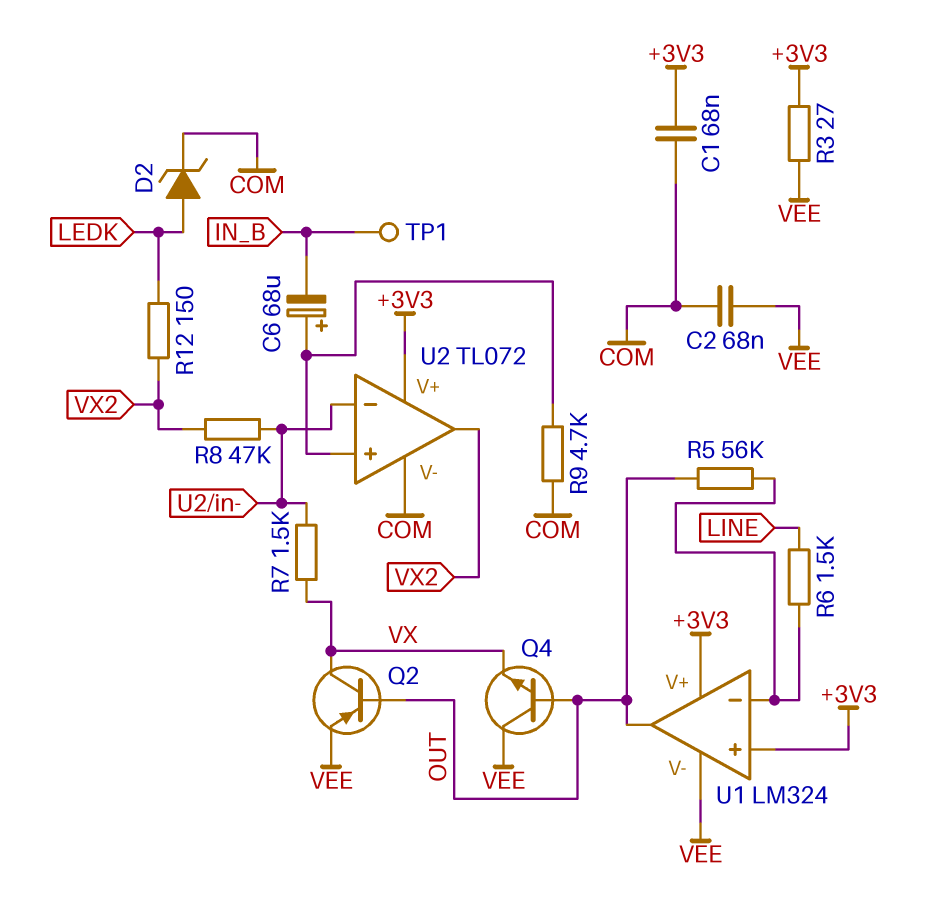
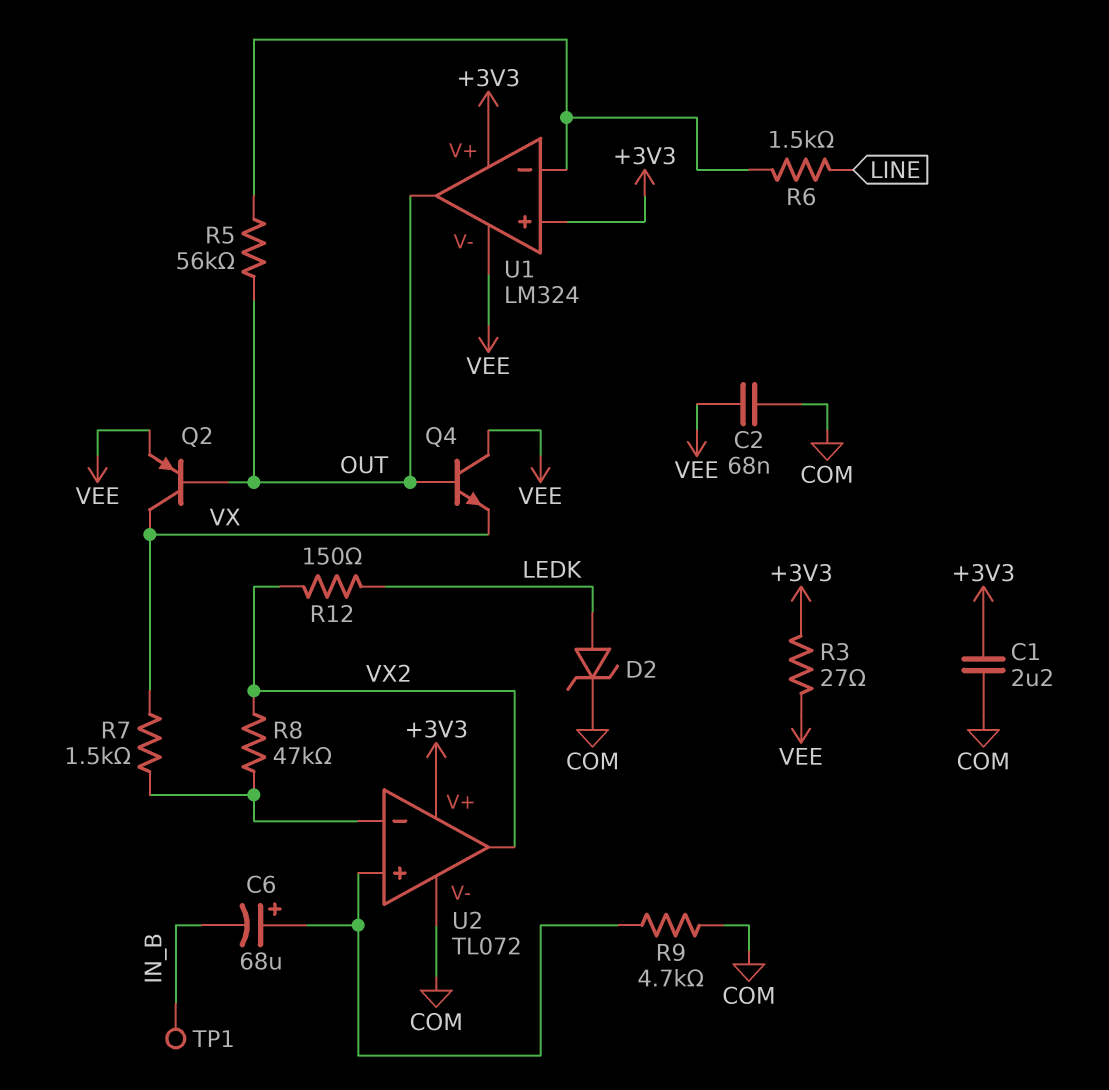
C1: 68nF (+3V3, COM) -> 2.2uF (+3V3, COM)

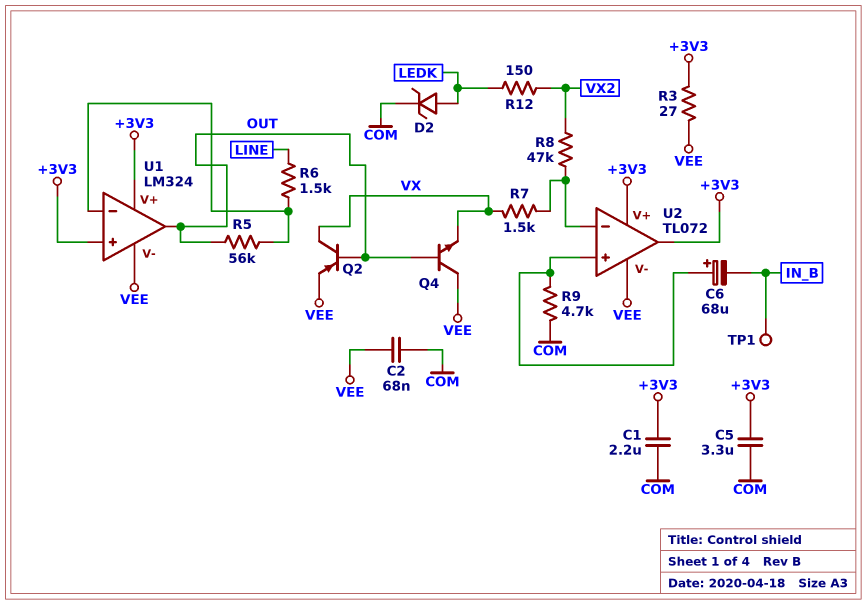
C5: none -> 3.3uF (+3V3, COM)
U2 pin V-: COM -> VEE
U2 pin out: VX2 -> +3V3

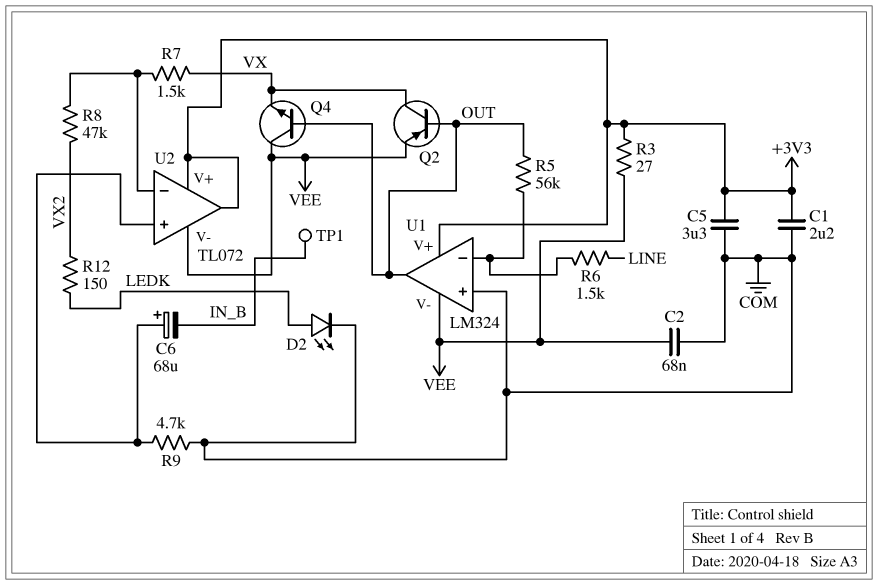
D2: zener (A LEDK, K COM) -> LED (A LEDK, K COM)
U1 pin in+: +3V3 -> COM

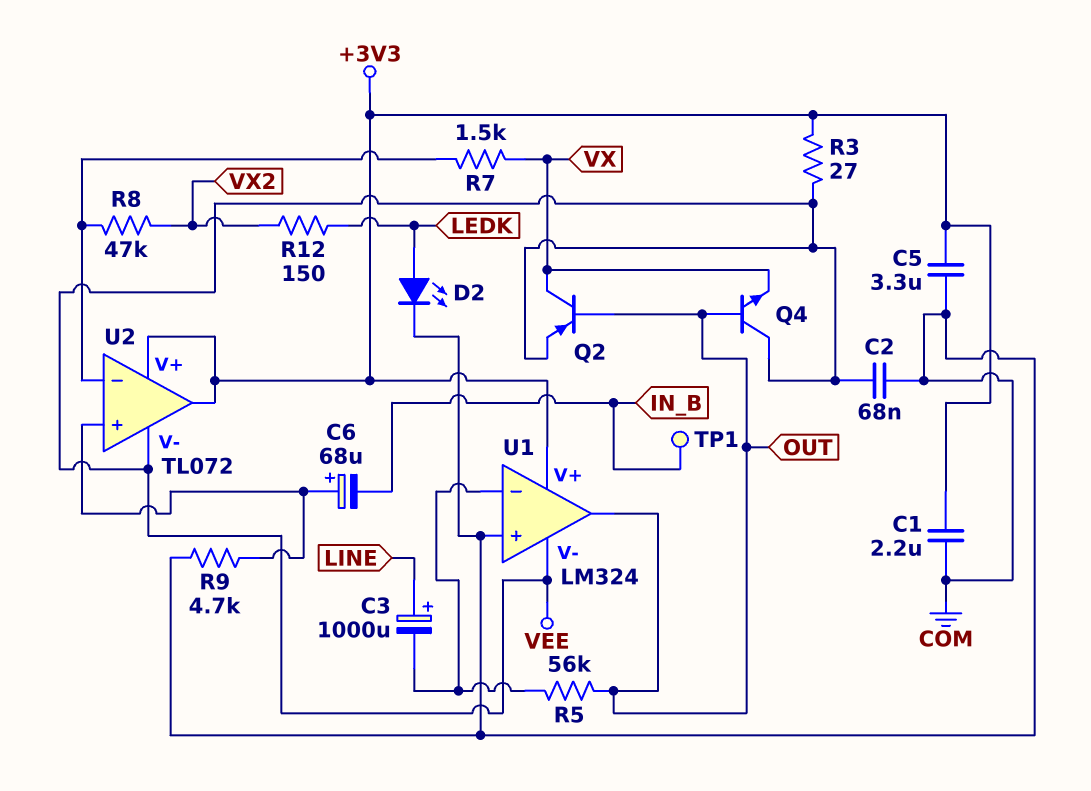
C3: none -> 1000uF (plus LINE, minus U1/in-)
R6: 1.5k (LINE, U1/in-) -> none

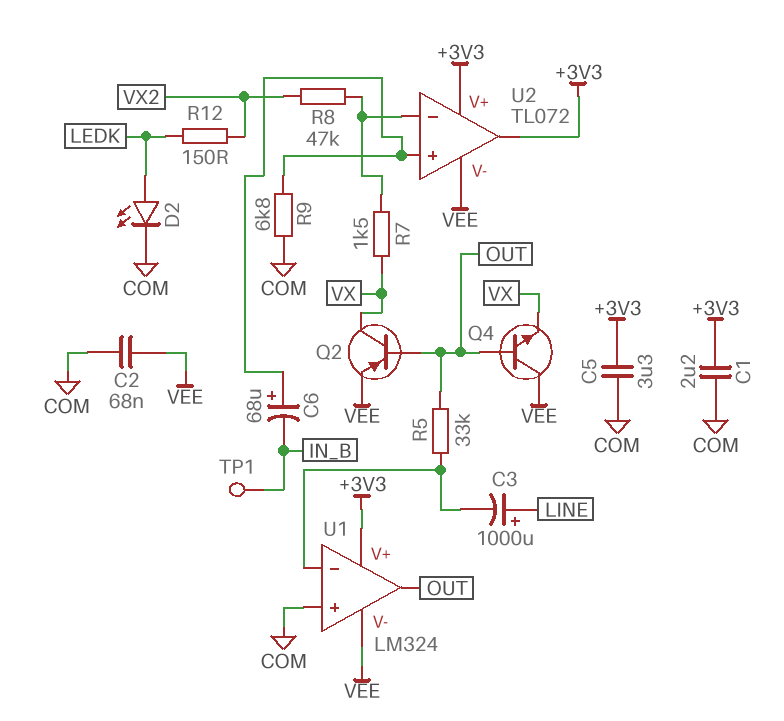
R3: 27 (+3V3, VEE) -> none
R5: 56k (OUT, U1/in-) -> 33k (OUT, U1/in-)
R9: 4.7k (COM, U2/in+) -> 6.8k (COM, U2/in+)

